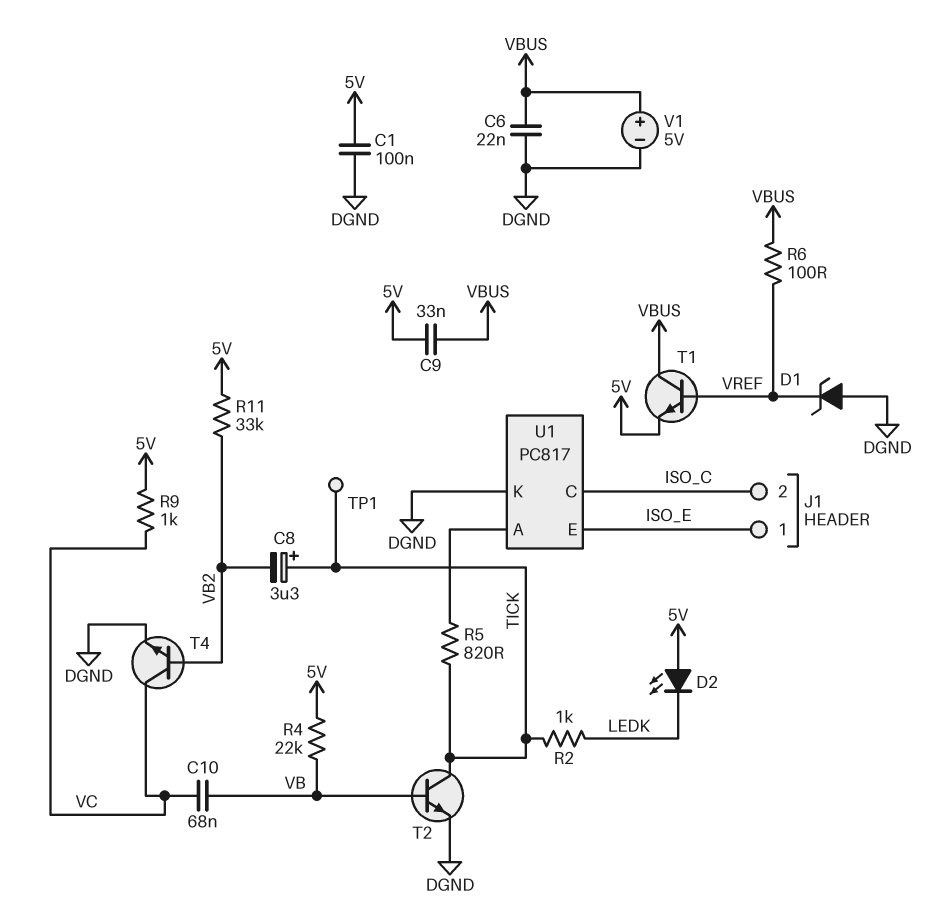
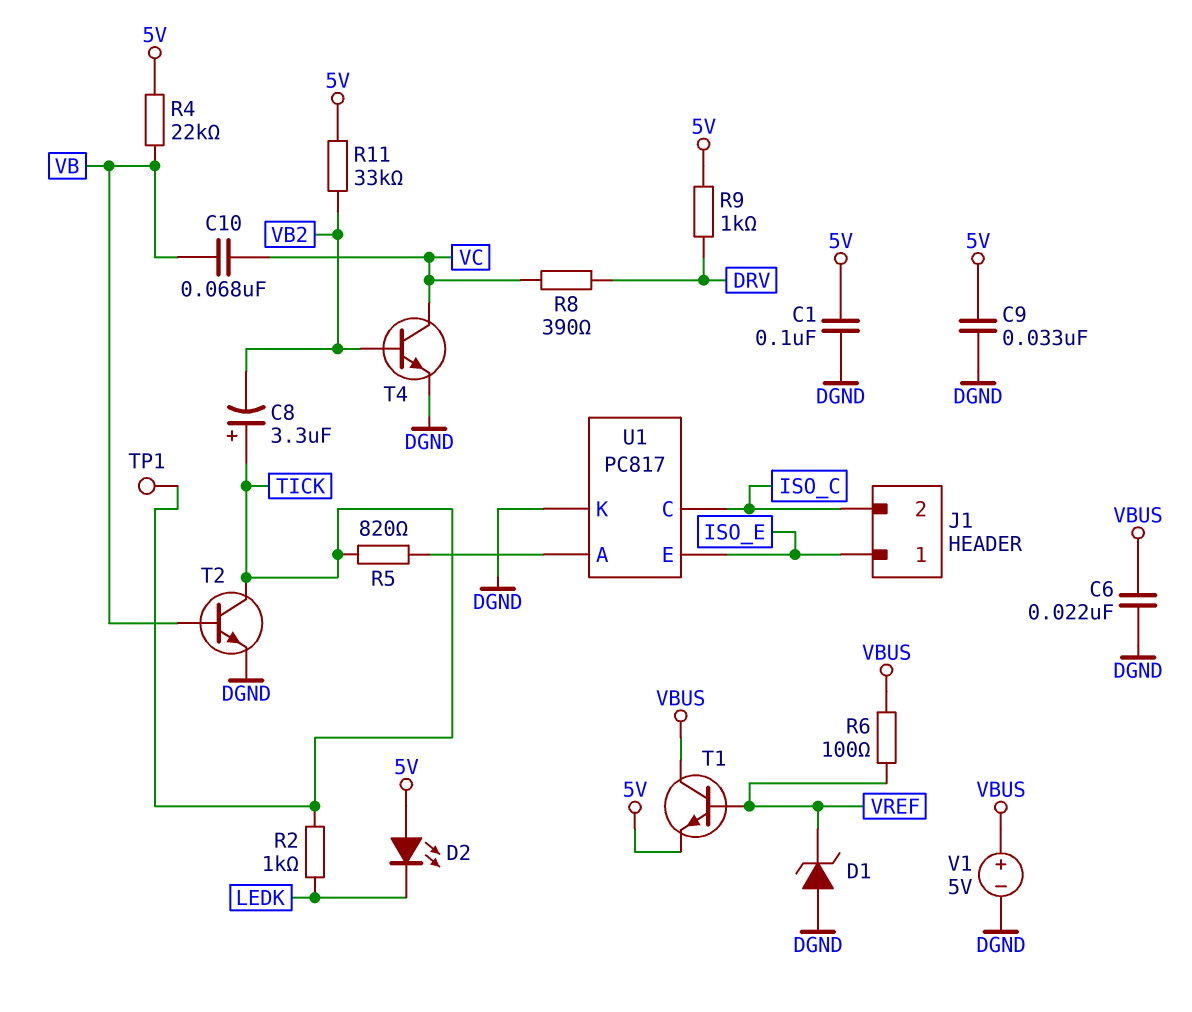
C9: 33nF (5V, VBUS) -> 33nF (5V, DGND)
R8: none -> 390 (DRV, VC)
R9: 1k (5V, VC) -> 1k (5V, DRV)

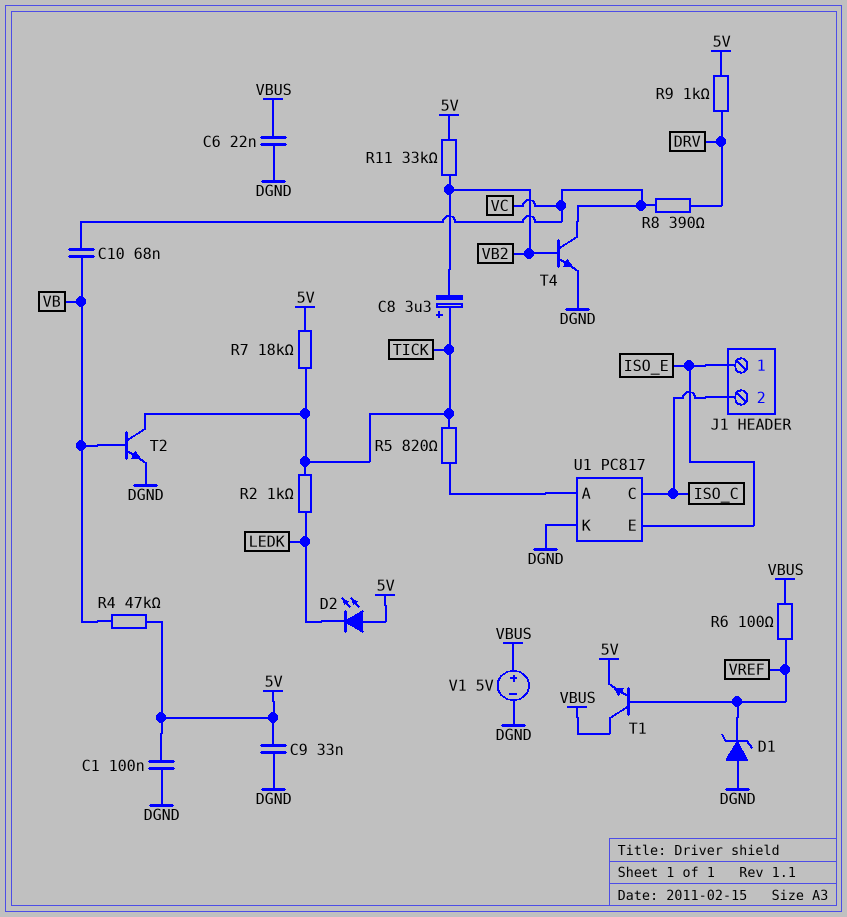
R4: 22k (5V, VB) -> 47k (5V, VB)
R7: none -> 18k (5V, TICK)
TP1: test point (TICK) -> none

